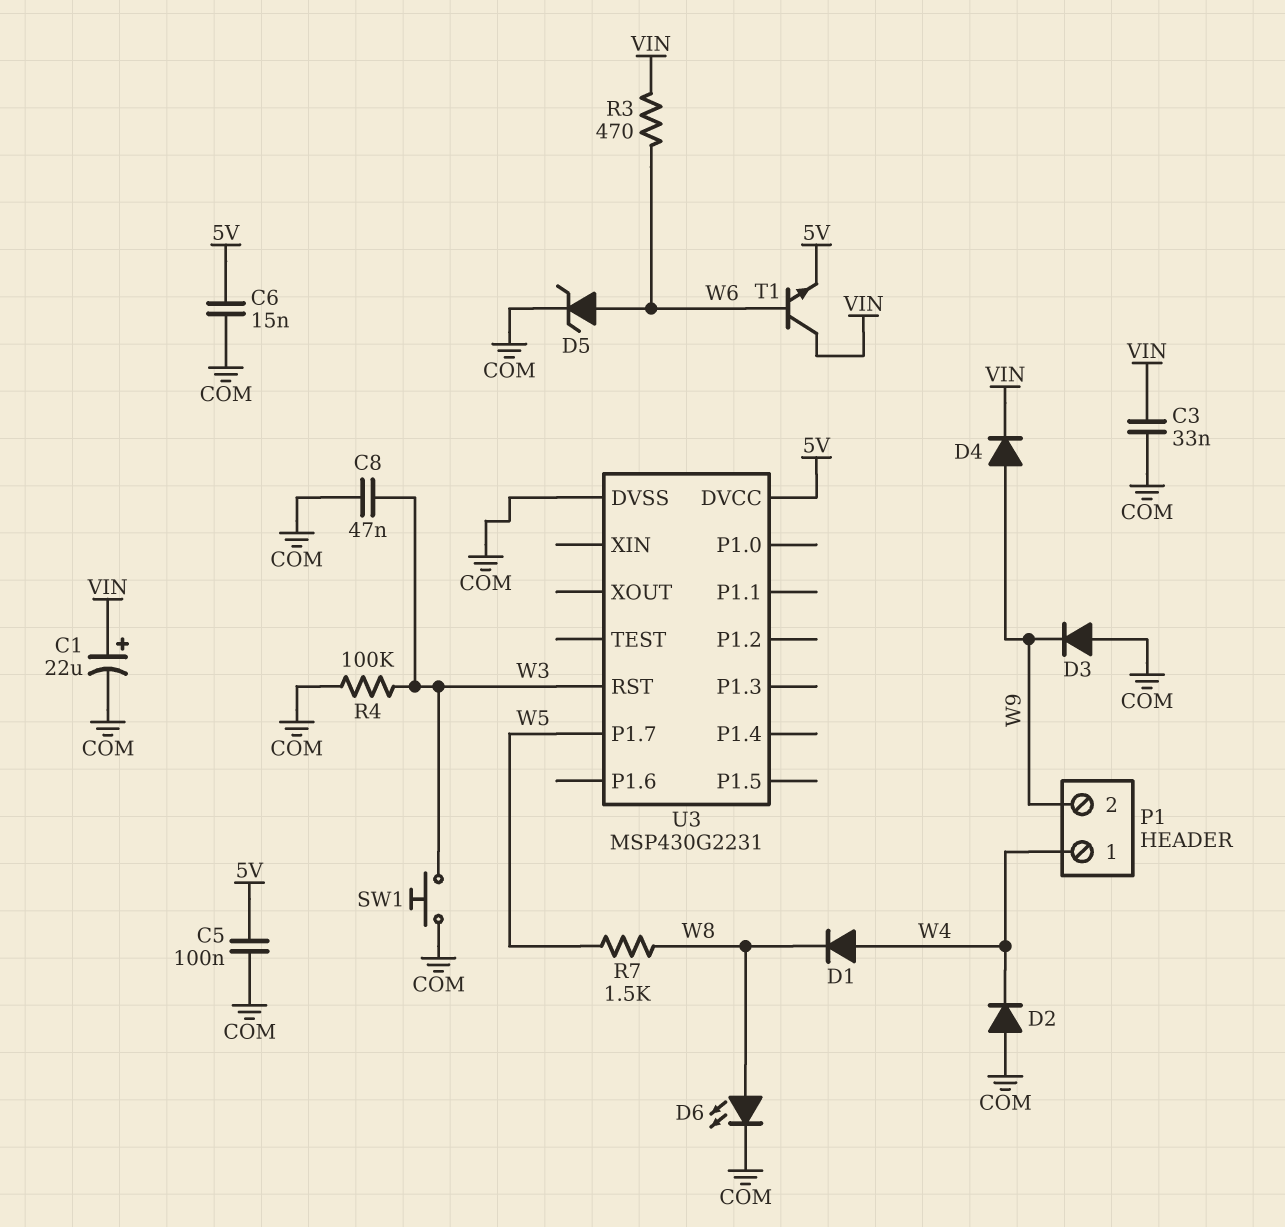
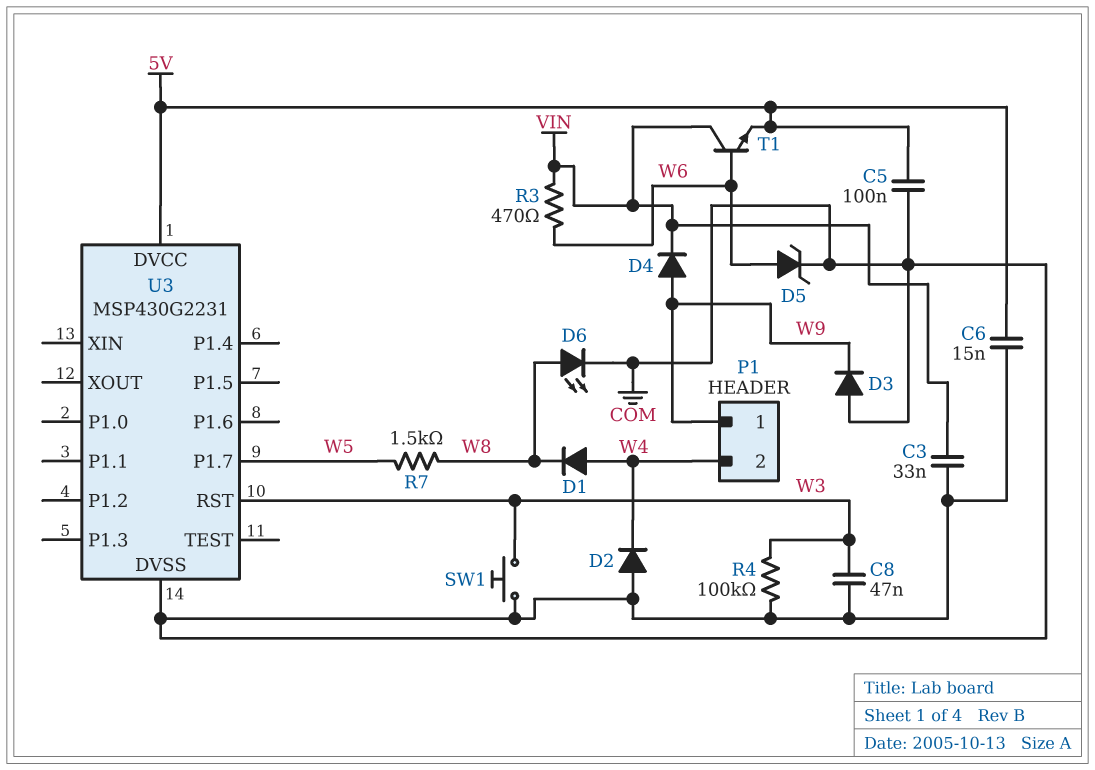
C1: 22uF (plus VIN, minus COM) -> none
P1 pin 1: W4 -> W9
P1 pin 2: W9 -> W4

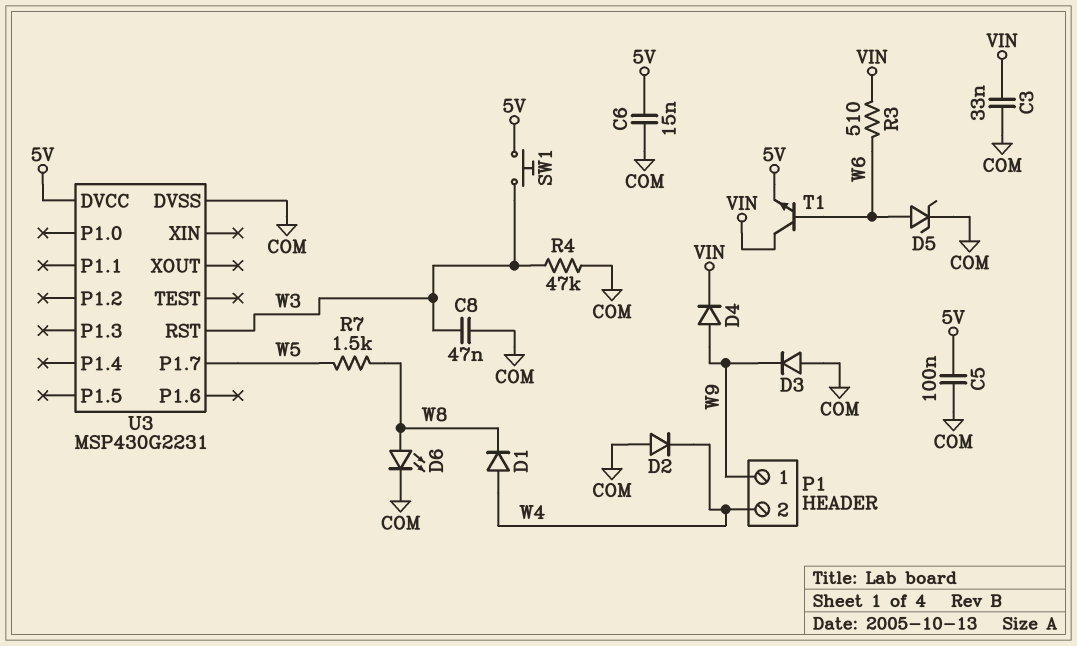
R3: 470 (VIN, W6) -> 510 (VIN, W6)
R4: 100k (COM, W3) -> 47k (COM, W3)
SW1: button (COM, W3) -> button (5V, W3)

